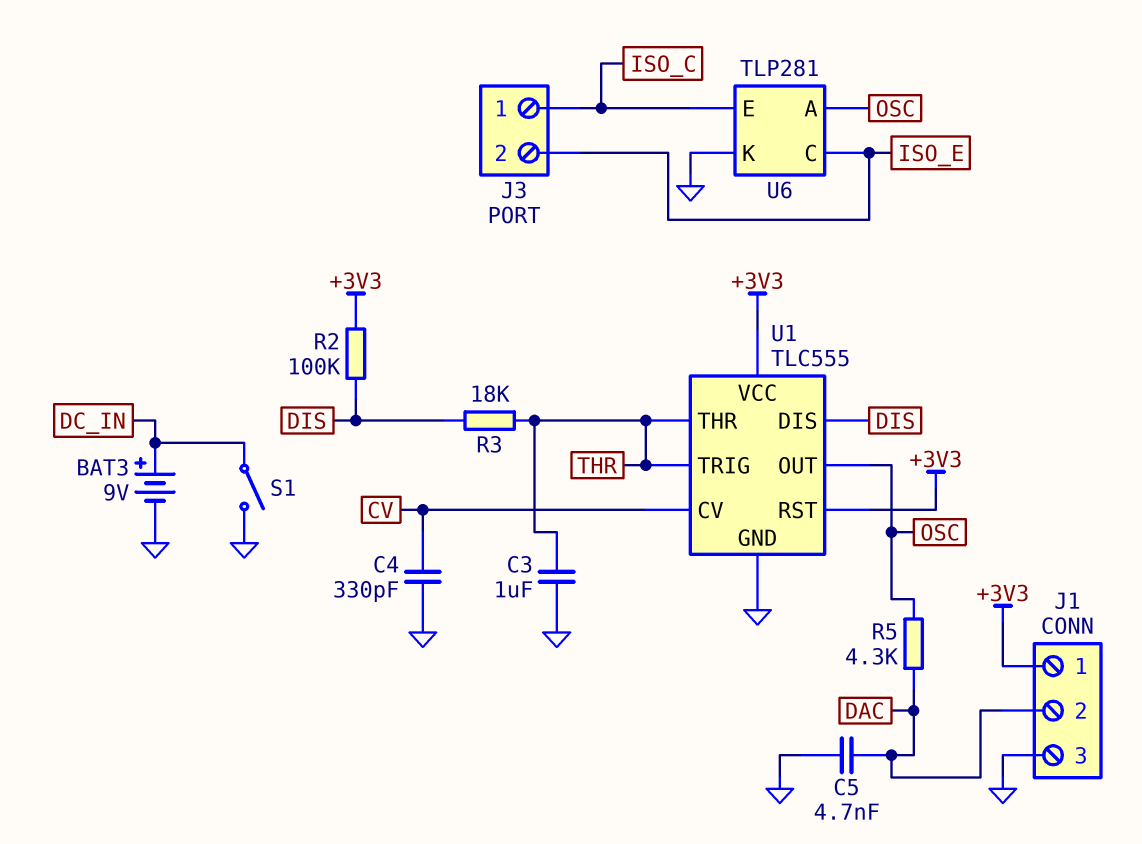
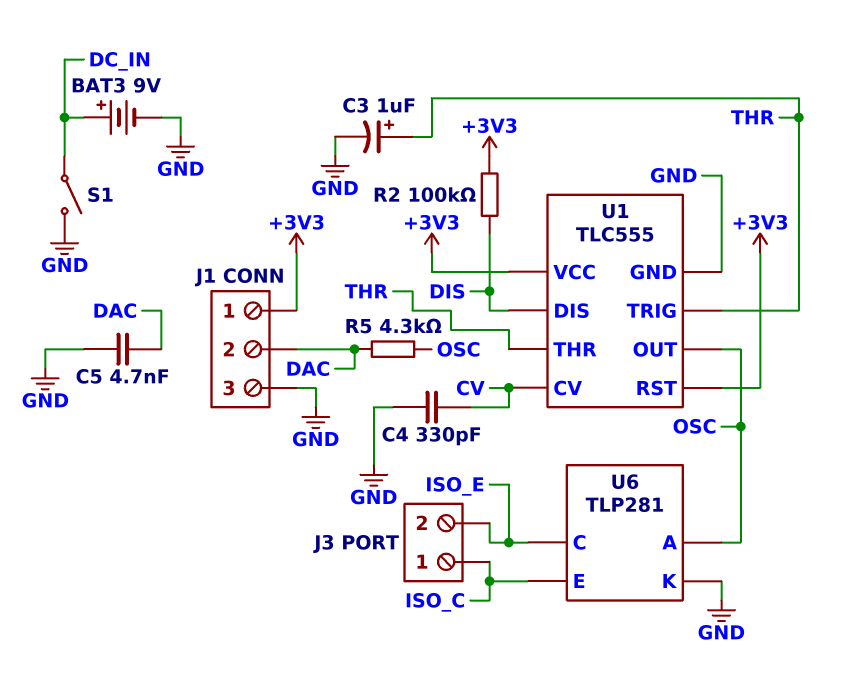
C3: 1uF (GND, THR) -> 1uF (plus THR, minus GND)
R3: 18k (DIS, THR) -> none

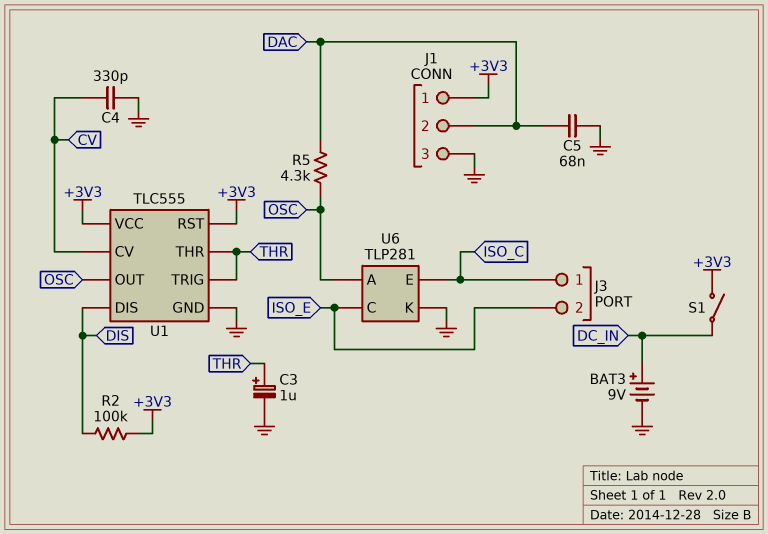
C5: 4.7nF (DAC, GND) -> 68nF (DAC, GND)
S1: switch (DC_IN, GND) -> switch (+3V3, DC_IN)

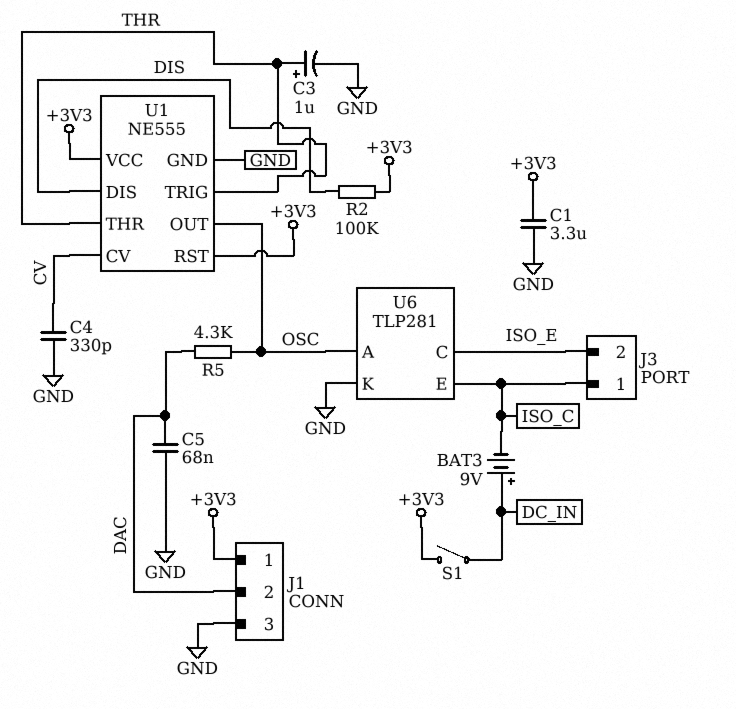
BAT3: 9V (plus DC_IN, minus GND) -> 9V (plus DC_IN, minus ISO_C)
C1: none -> 3.3uF (+3V3, GND)
U1: TLC555 -> NE555

